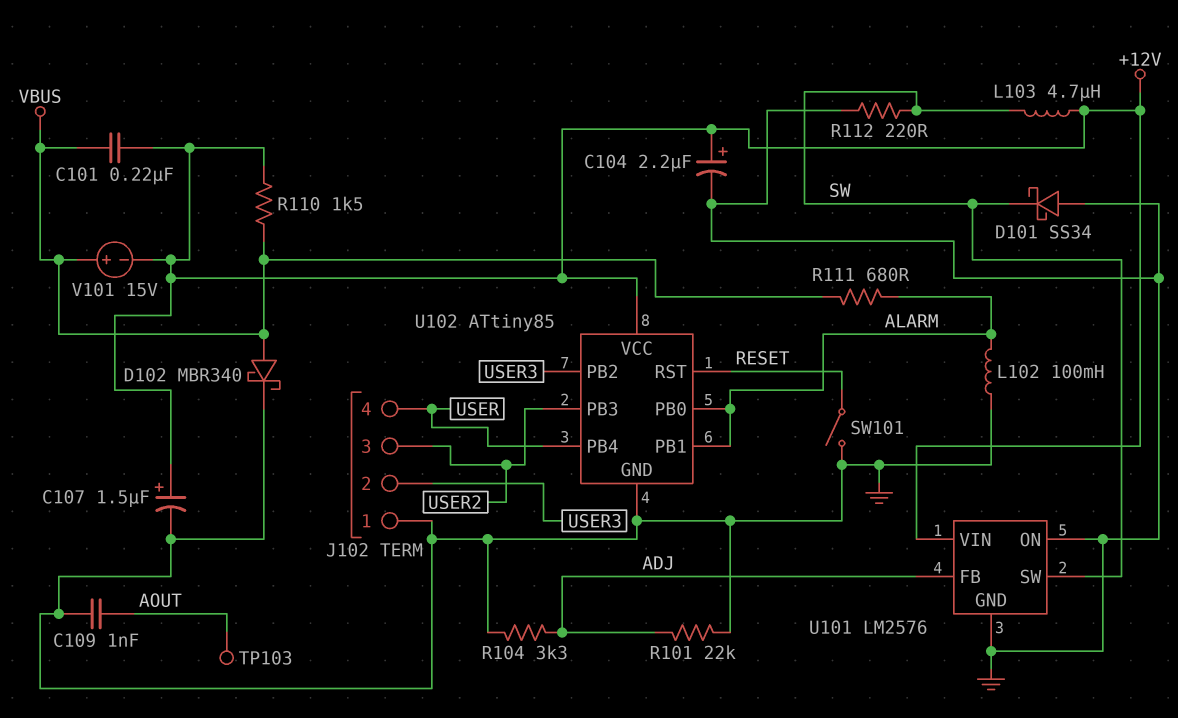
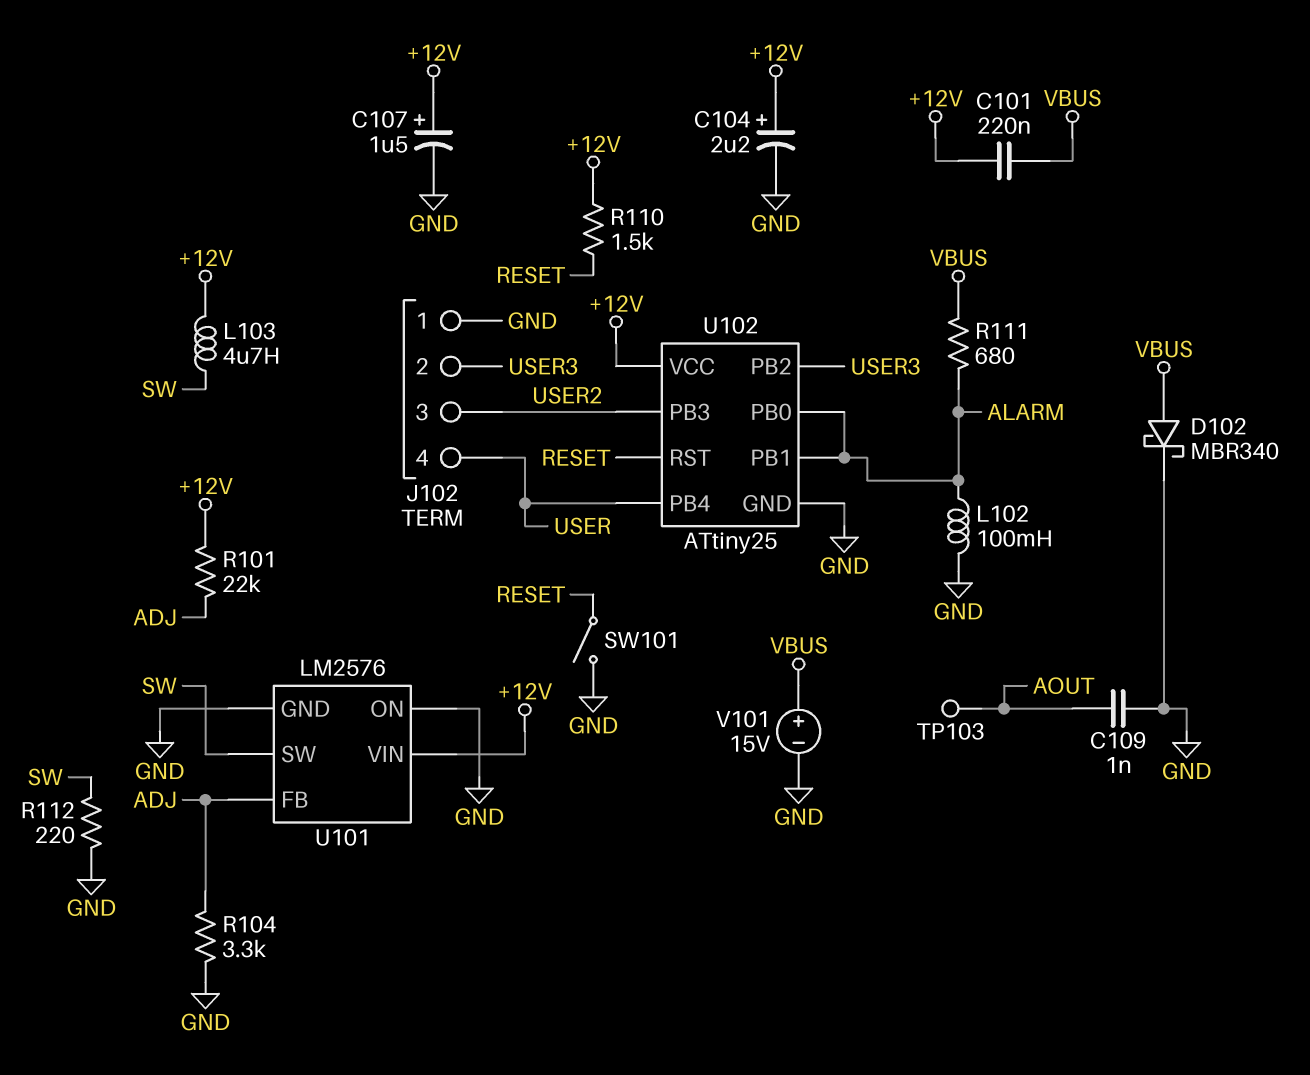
D101: schottky SS34 (A GND, K SW) -> none
R101: 22k (ADJ, GND) -> 22k (+12V, ADJ)
R110: 1.5k (+12V, VBUS) -> 1.5k (+12V, RESET)
U102: ATtiny85 -> ATtiny25
V101: 15V (plus VBUS, minus +12V) -> 15V (plus VBUS, minus GND)

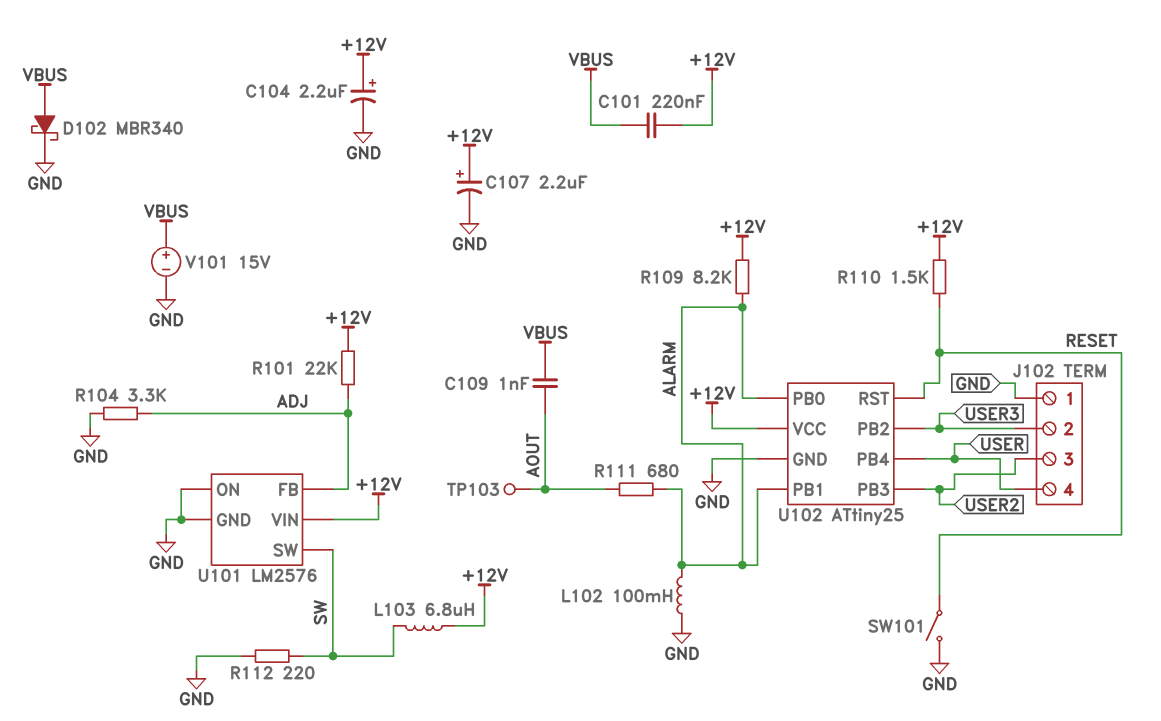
C107: 1.5uF (plus +12V, minus GND) -> 2.2uF (plus +12V, minus GND)
C109: 1nF (AOUT, GND) -> 1nF (AOUT, VBUS)
L103: 4.7uH (+12V, SW) -> 6.8uH (+12V, SW)
R109: none -> 8.2k (+12V, ALARM)
R111: 680 (ALARM, VBUS) -> 680 (ALARM, AOUT)

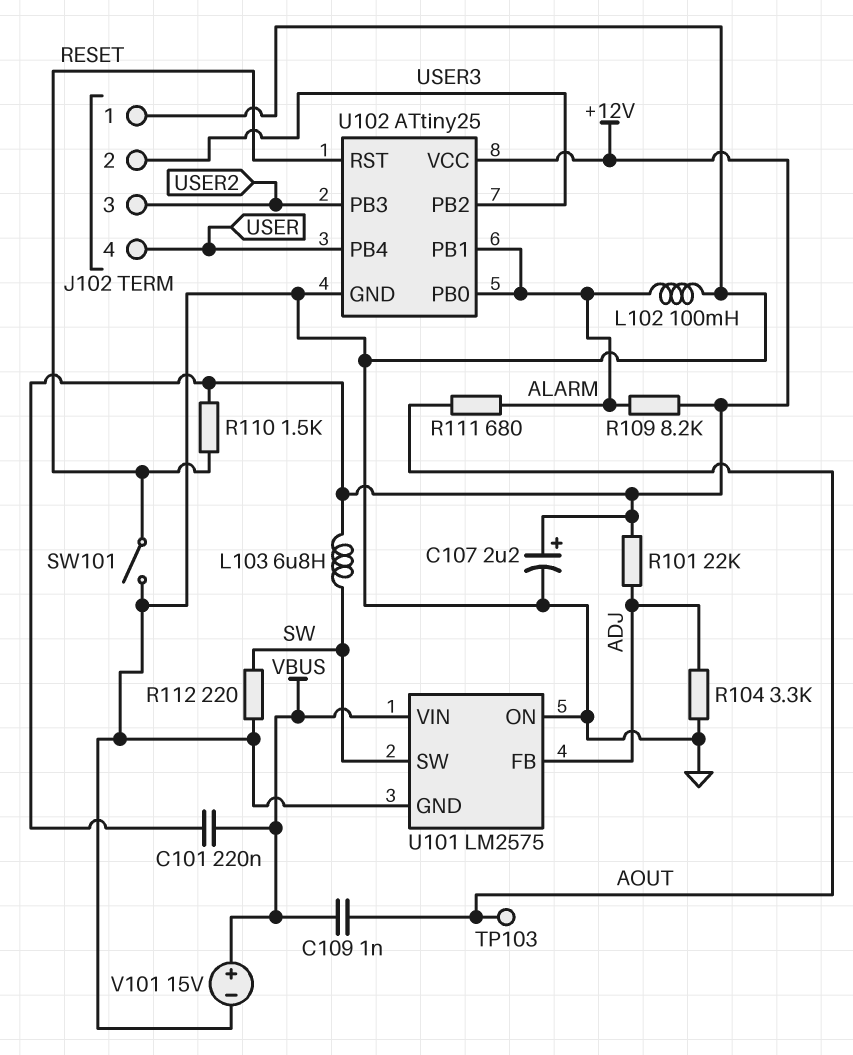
C104: 2.2uF (plus +12V, minus GND) -> none
D102: schottky MBR340 (A VBUS, K GND) -> none
U101: LM2576 -> LM2575
U101 pin VIN: +12V -> VBUS

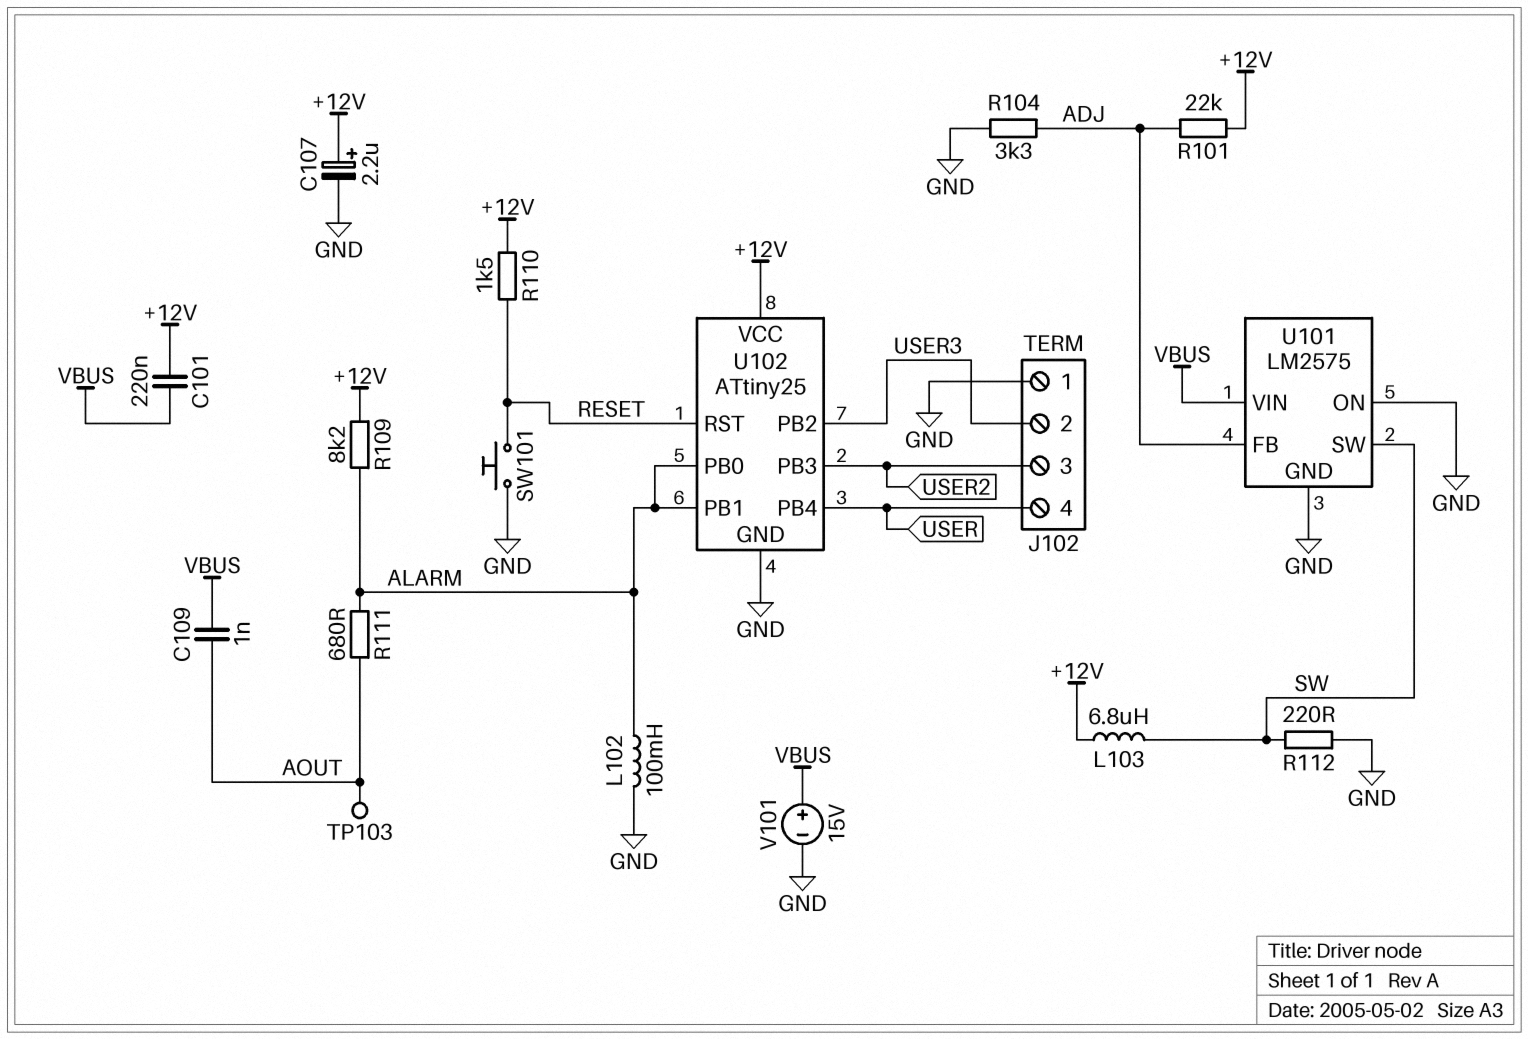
SW101: switch (GND, RESET) -> button (GND, RESET)

